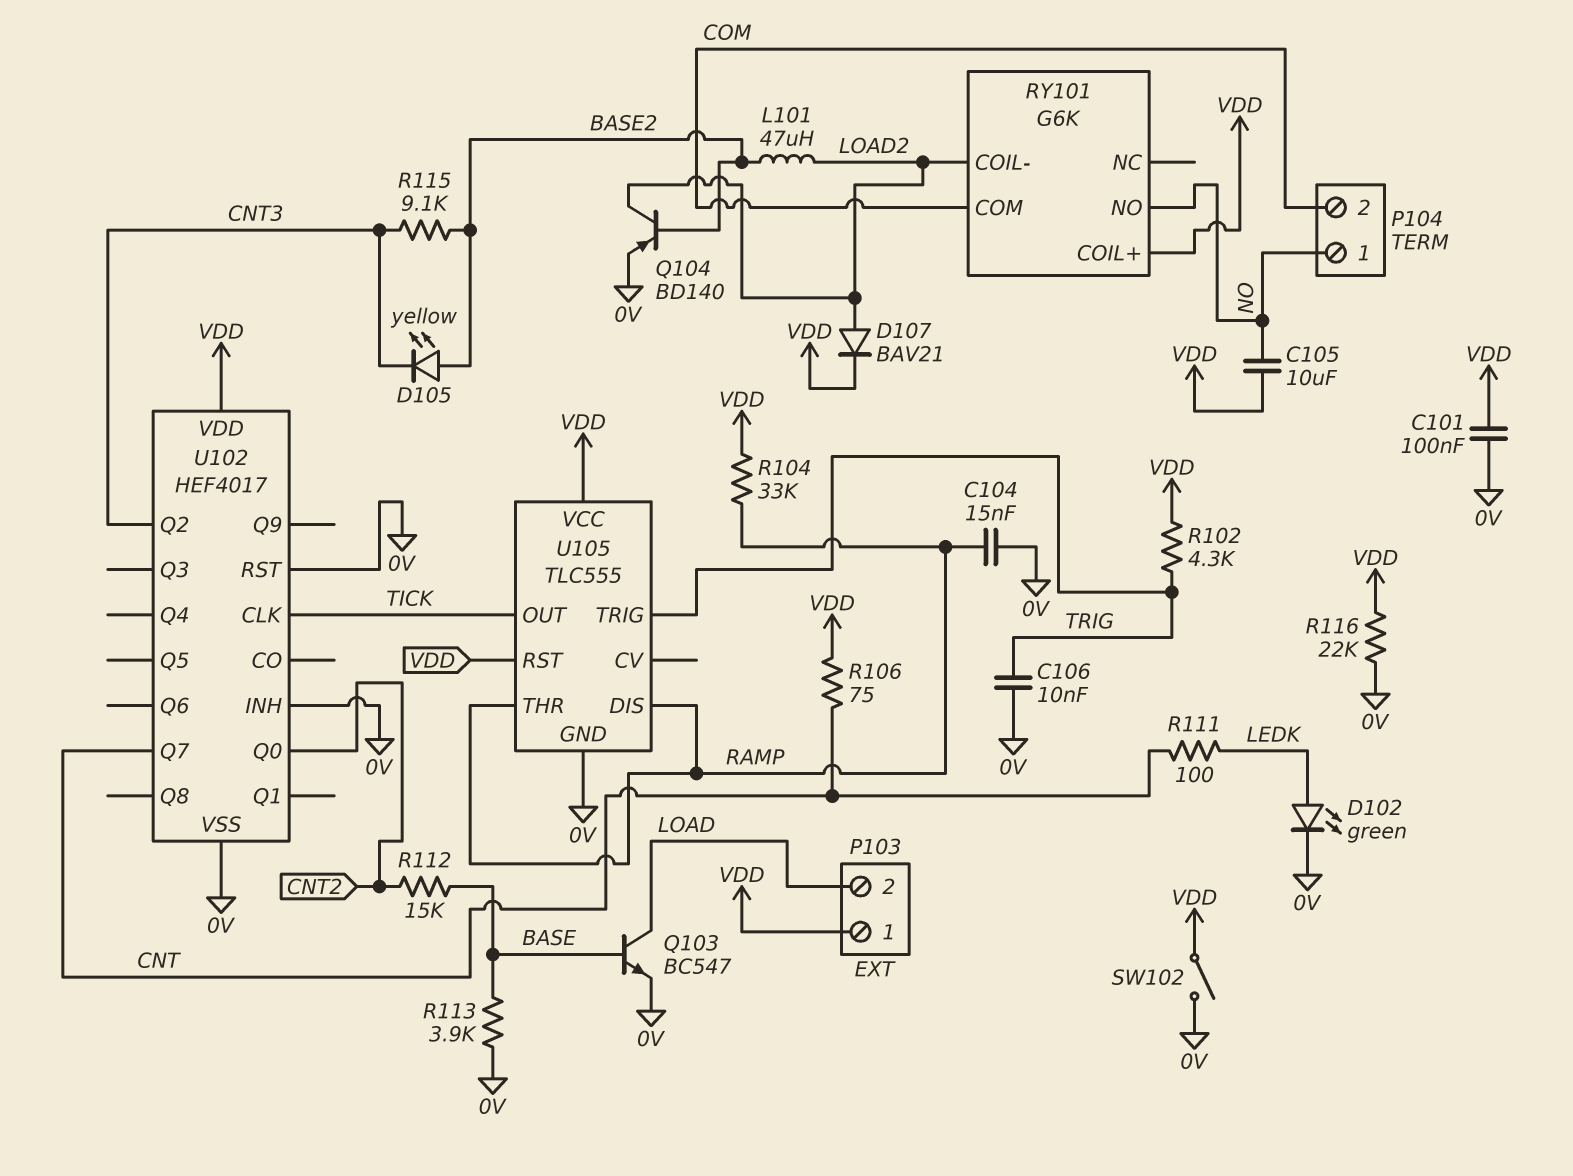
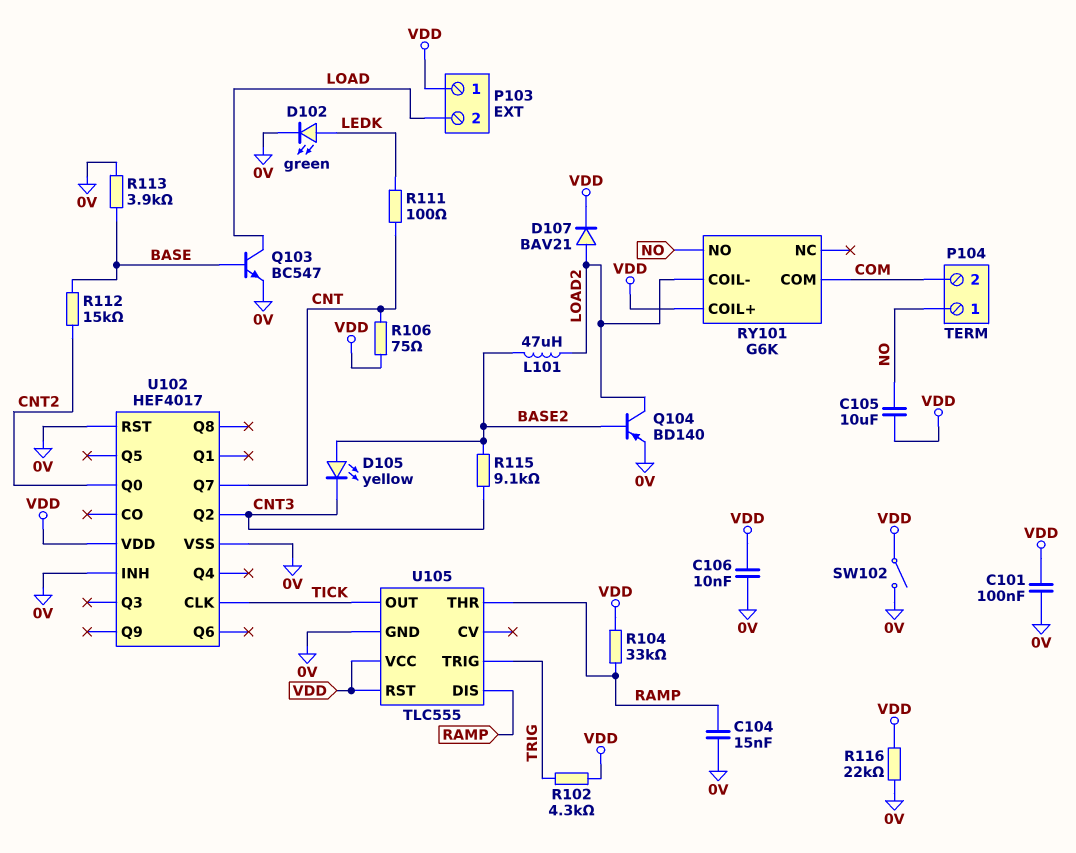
C106: 10nF (0V, TRIG) -> 10nF (0V, VDD)

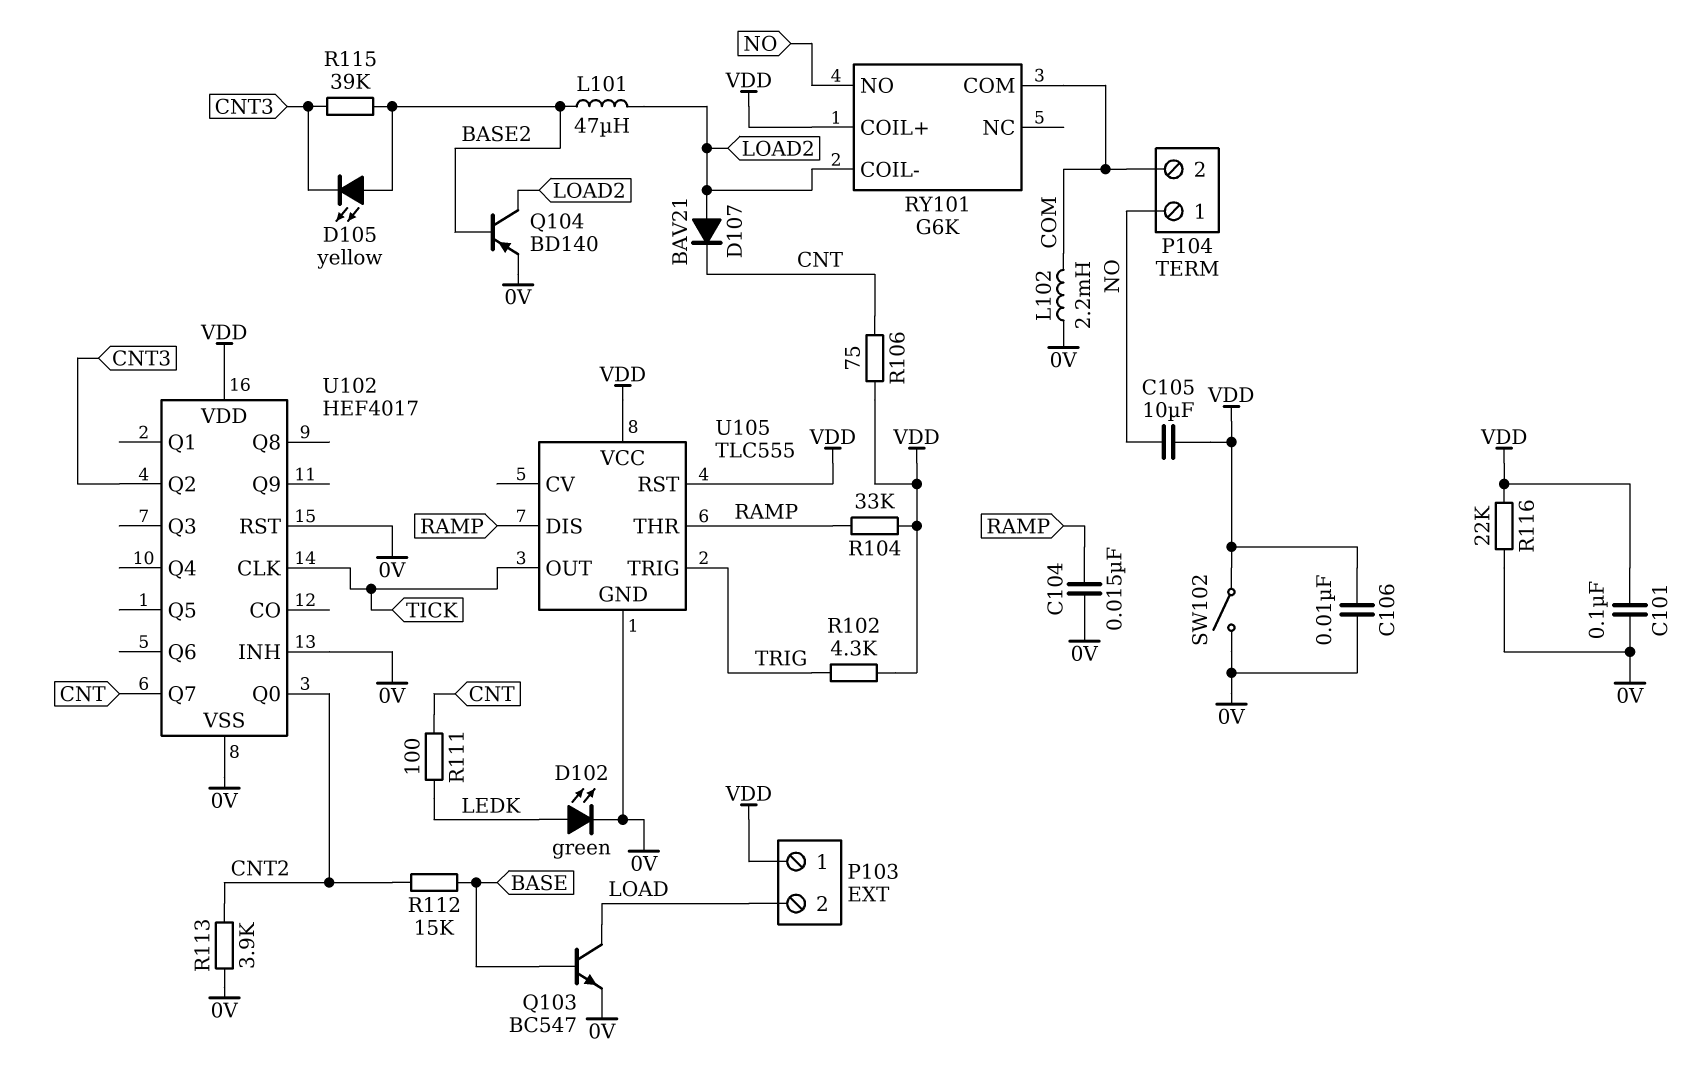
D107: diode BAV21 (A LOAD2, K VDD) -> diode BAV21 (A LOAD2, K CNT)
L102: none -> 2.2mH (0V, COM)
R113: 3.9k (0V, BASE) -> 3.9k (0V, CNT2)
R115: 9.1k (BASE2, CNT3) -> 39k (BASE2, CNT3)

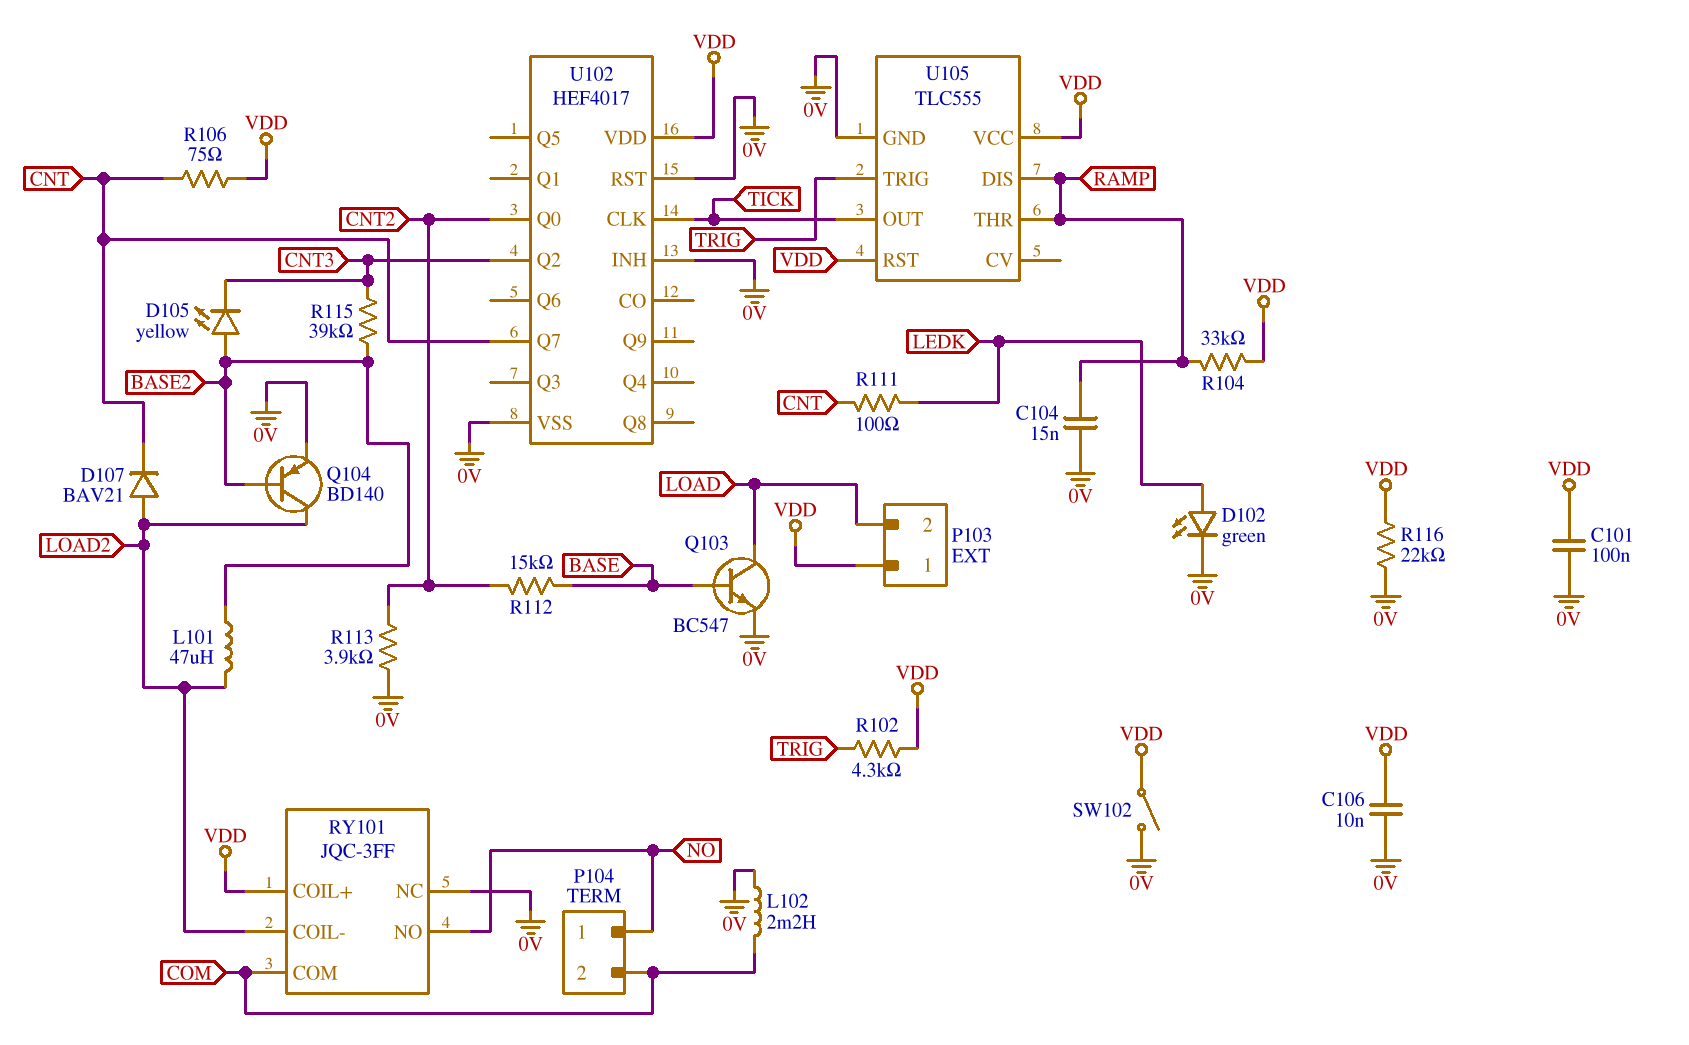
C105: 10uF (NO, VDD) -> none
RY101: G6K -> JQC-3FF
RY101 pin NC: none -> 0V

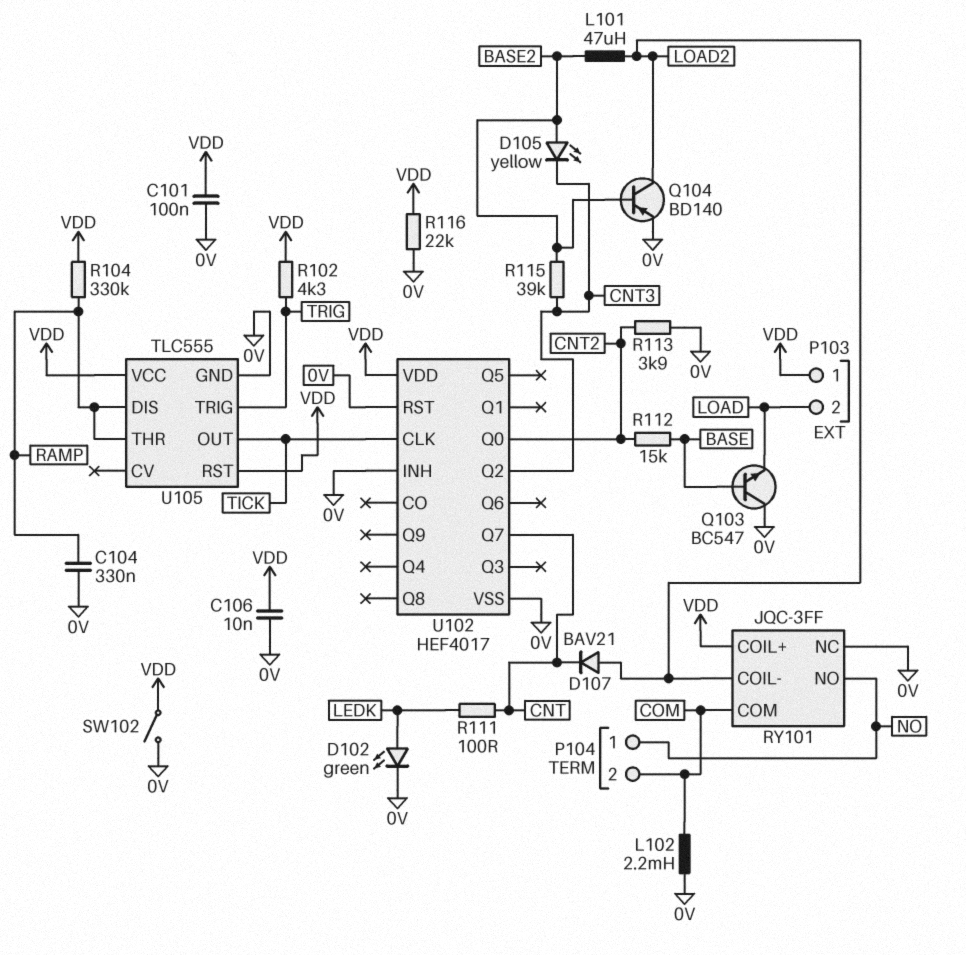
C104: 15nF (0V, RAMP) -> 330nF (0V, RAMP)
Q103: NPN BC547 (B BASE, C LOAD, E 0V) -> NPN BC547 (B BASE, C 0V, E LOAD)
R104: 33k (RAMP, VDD) -> 330k (RAMP, VDD)
R106: 75 (CNT, VDD) -> none

